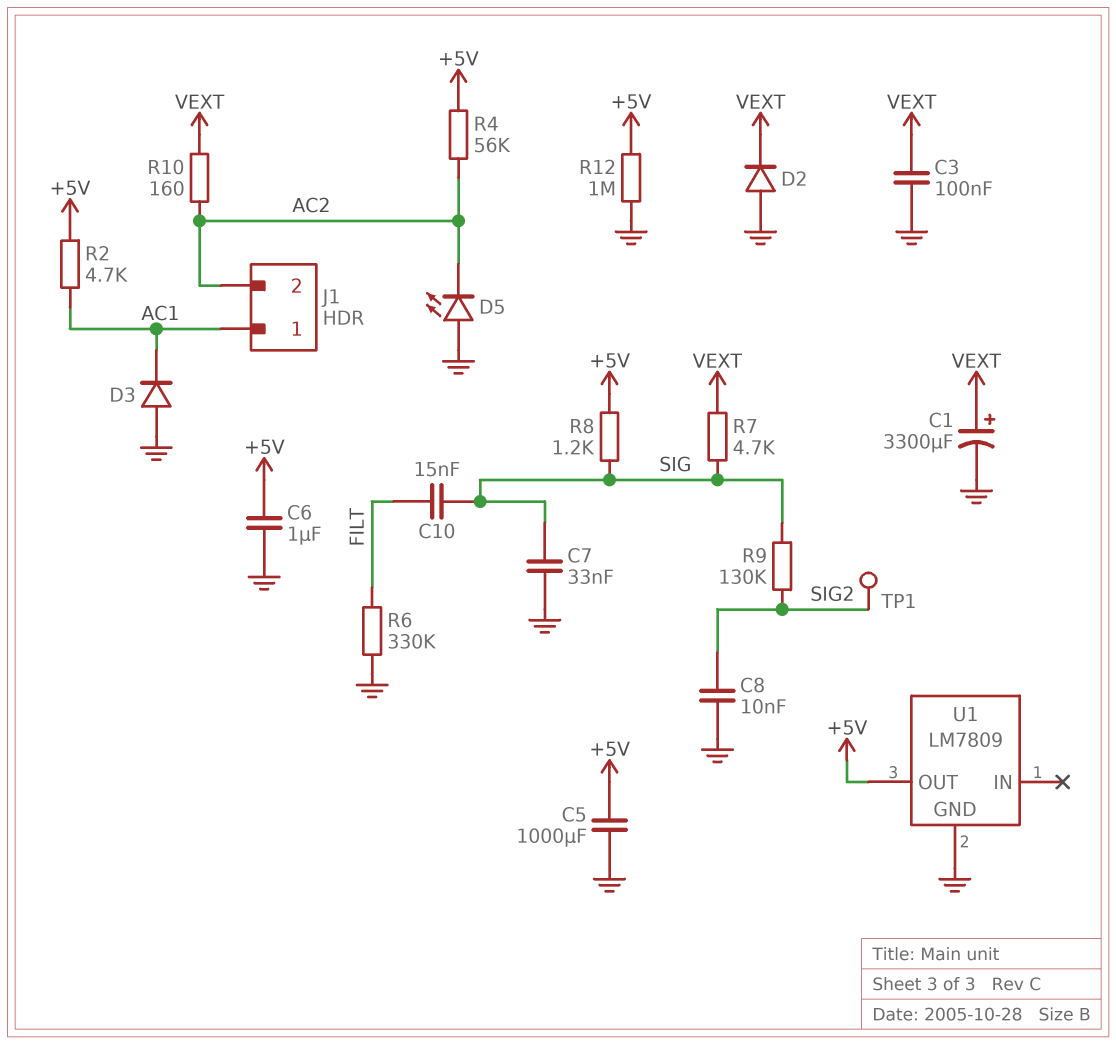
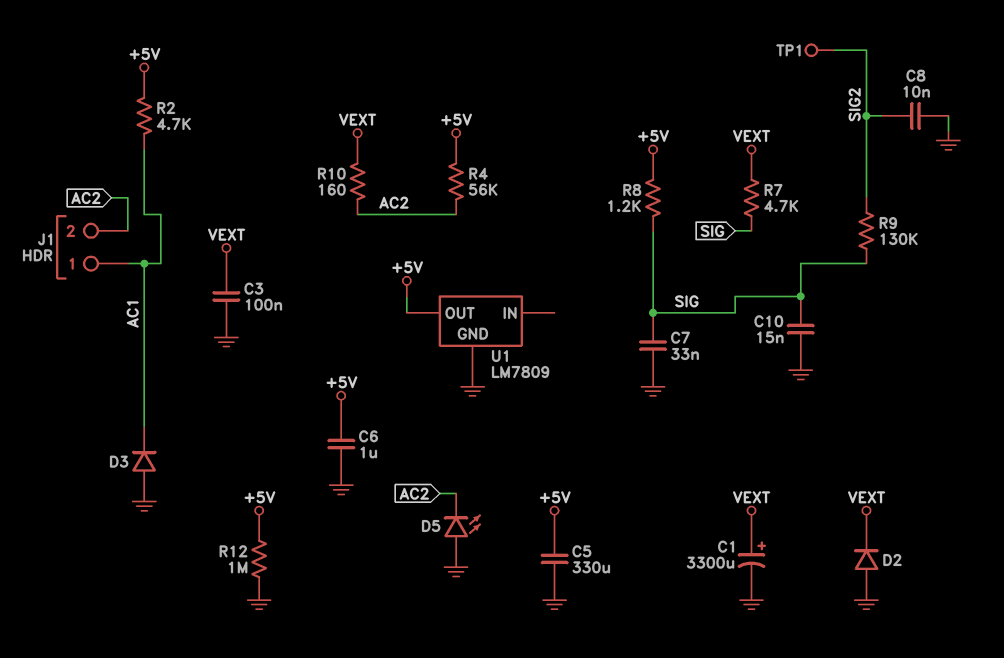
C5: 1000uF (+5V, GND) -> 330uF (+5V, GND)
C10: 15nF (FILT, SIG) -> 15nF (GND, SIG)
R6: 330k (FILT, GND) -> none

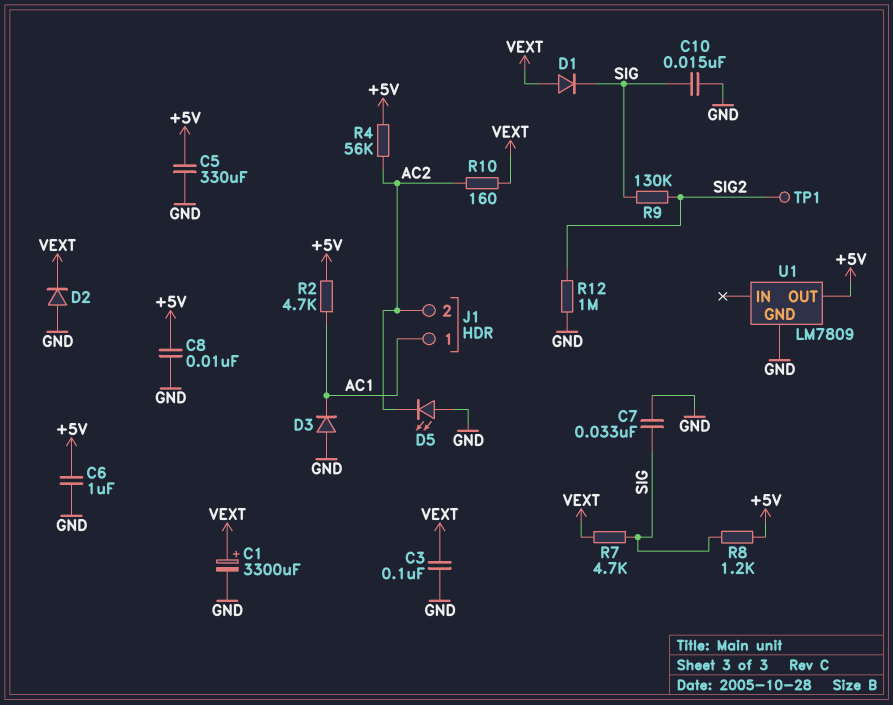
C8: 10nF (GND, SIG2) -> 10nF (+5V, GND)
D1: none -> diode (A VEXT, K SIG)
R12: 1M (+5V, GND) -> 1M (GND, SIG2)

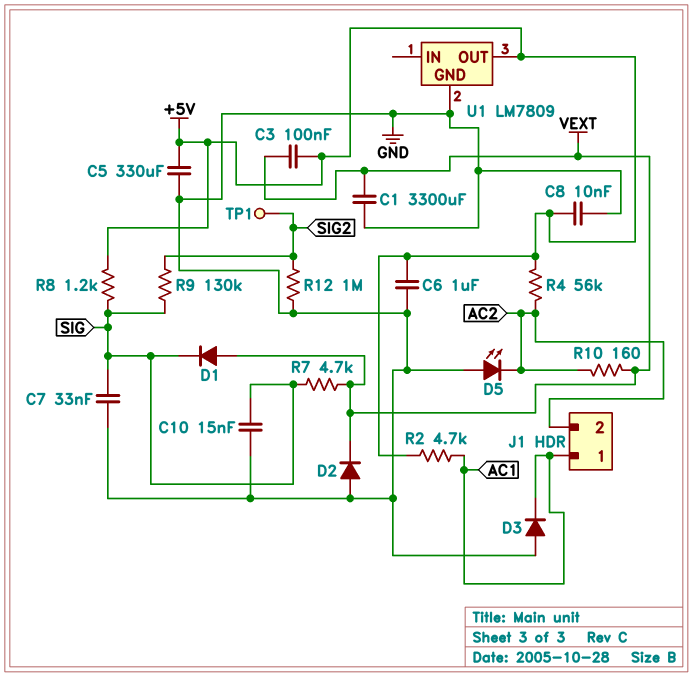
C1: 3300uF (plus VEXT, minus GND) -> 3300uF (GND, VEXT)
C3: 100nF (GND, VEXT) -> 100nF (+5V, VEXT)

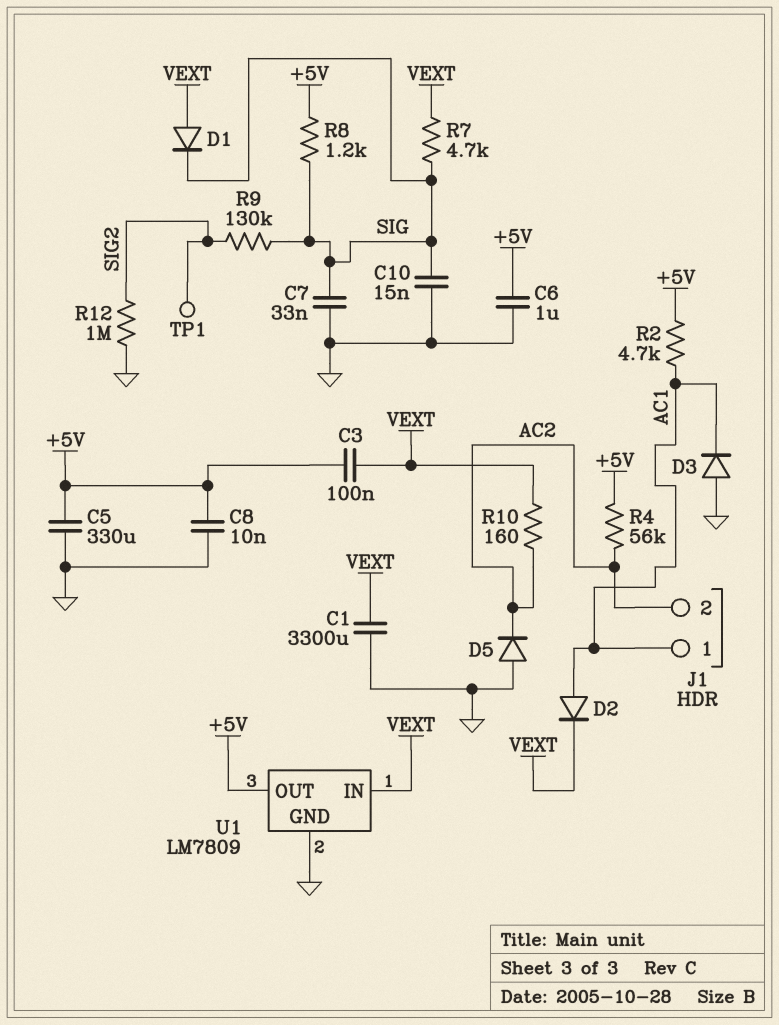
D2: diode (A GND, K VEXT) -> diode (A AC1, K VEXT)
D5: LED (A GND, K AC2) -> diode (A GND, K AC2)
U1 pin IN: none -> VEXT

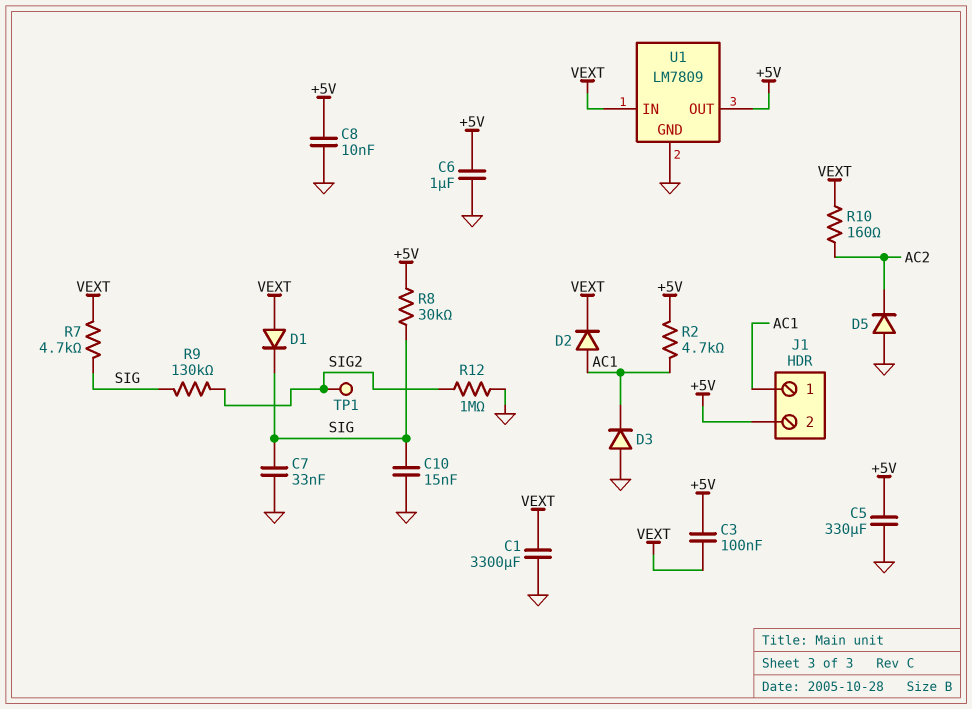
J1 pin 2: AC2 -> +5V
R4: 56k (+5V, AC2) -> none
R8: 1.2k (+5V, SIG) -> 30k (+5V, SIG)

